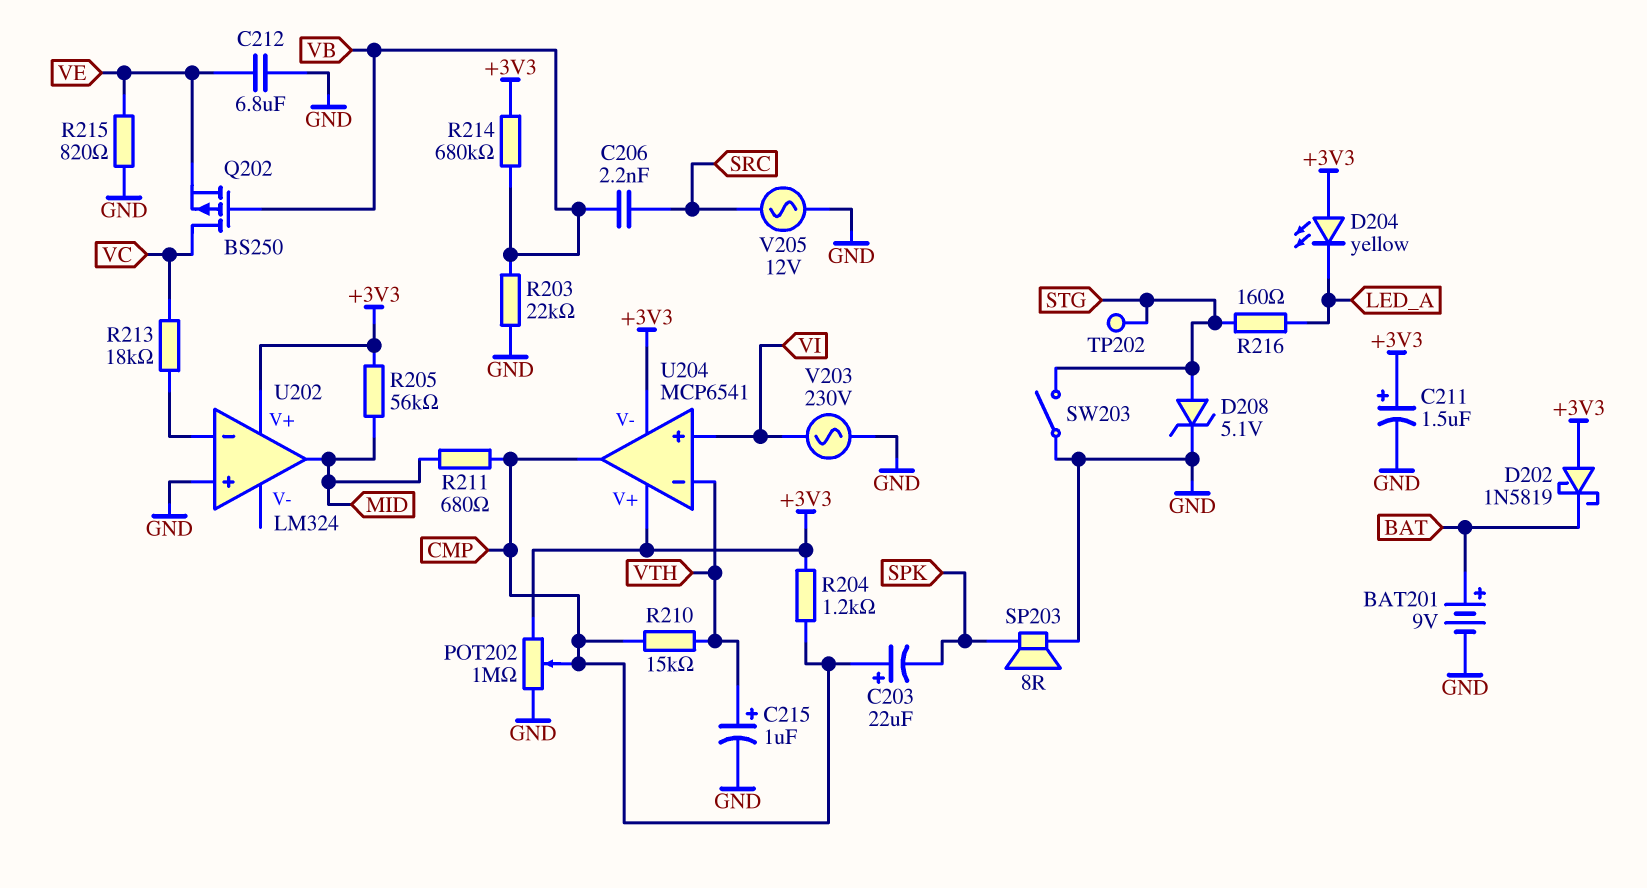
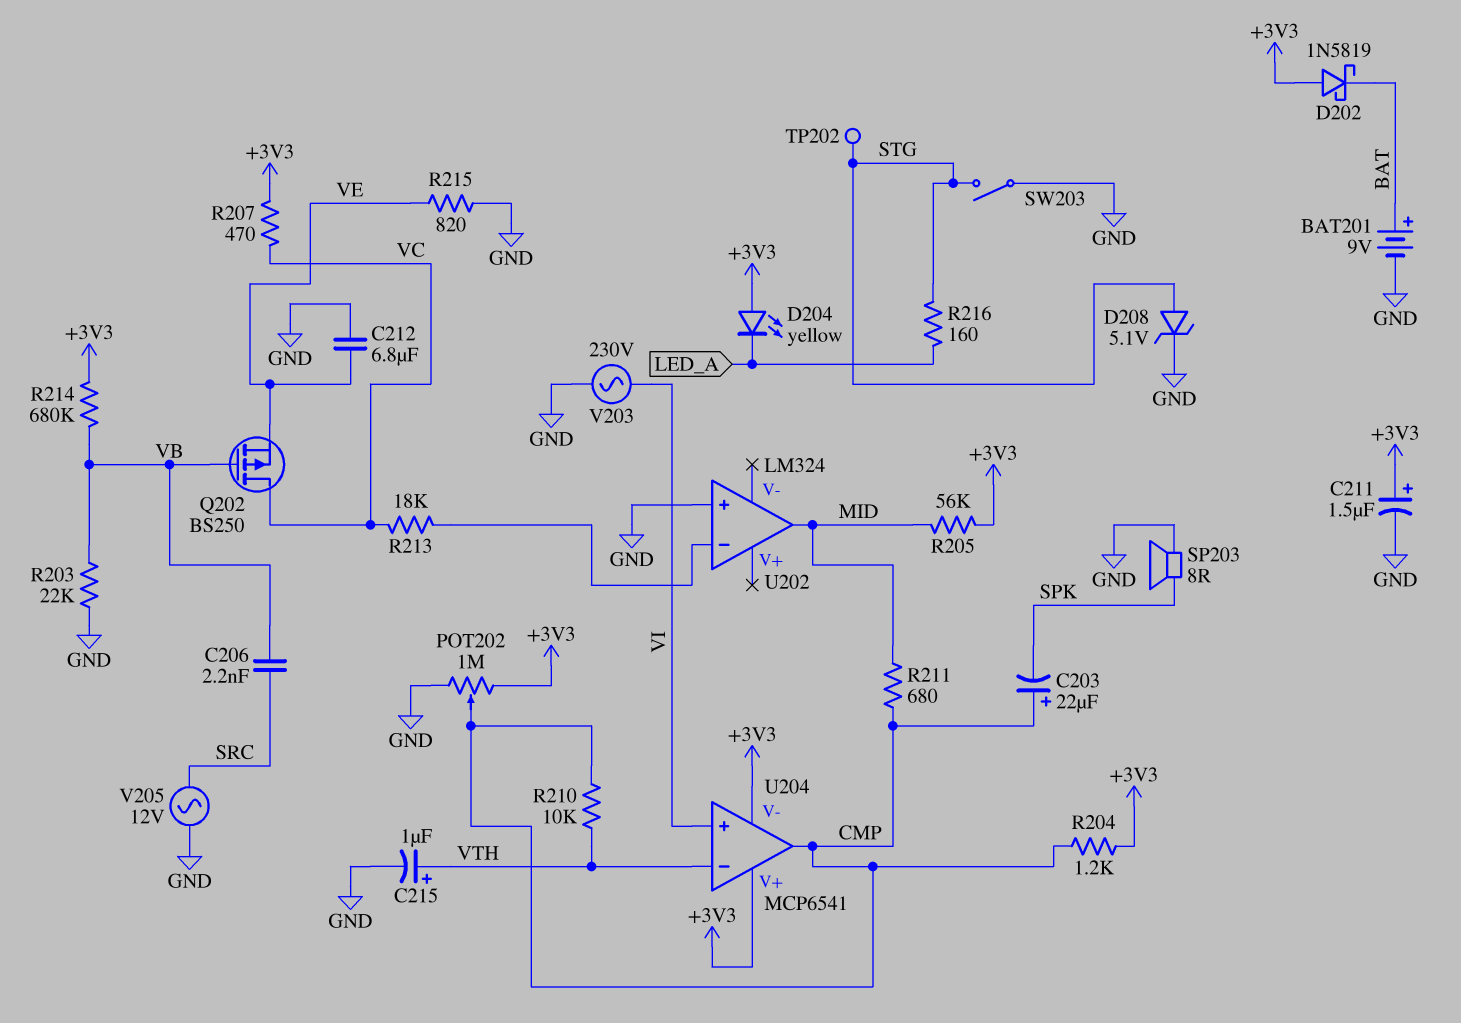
R207: none -> 470 (+3V3, VC)
R210: 15k (CMP, VTH) -> 10k (CMP, VTH)
U202 pin V+: +3V3 -> none

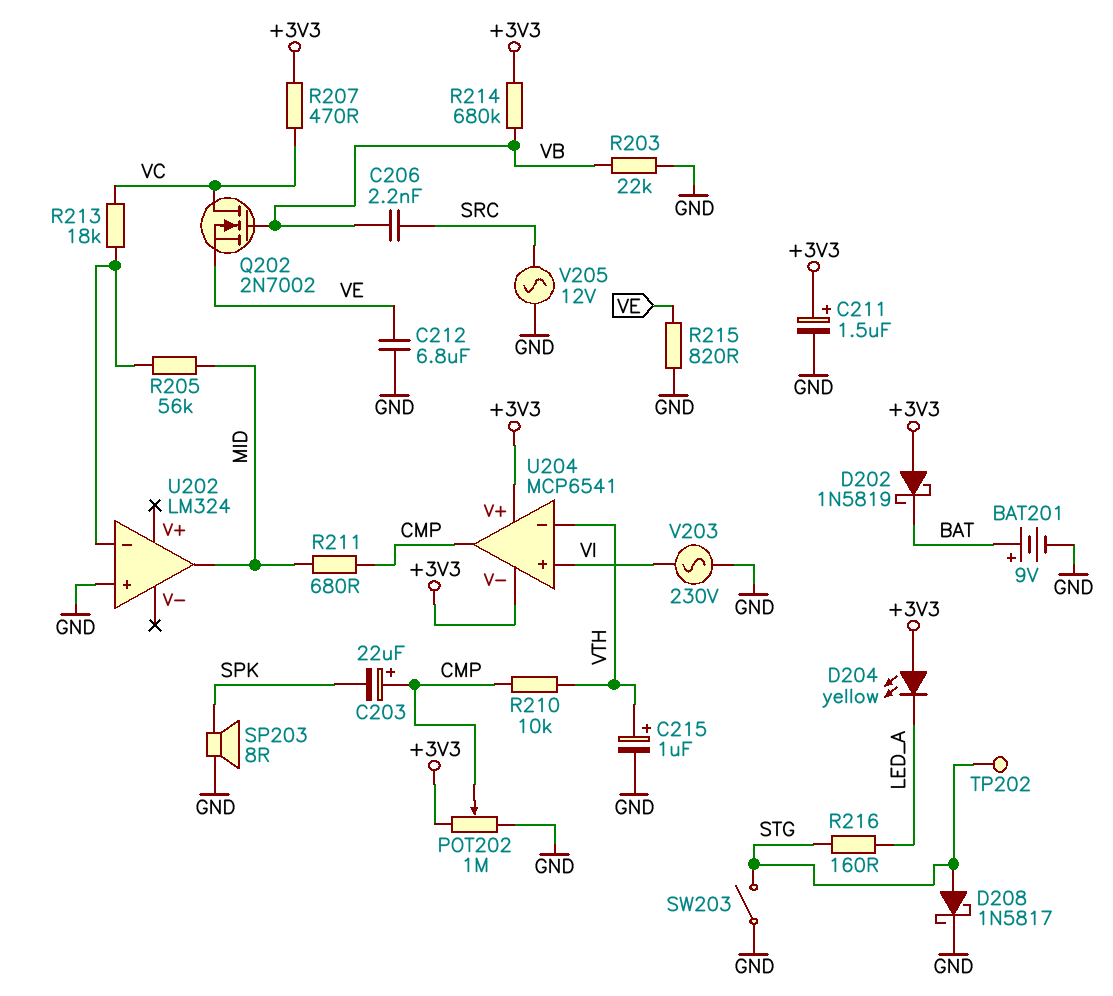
D208: zener 5.1V (A STG, K GND) -> schottky 1N5817 (A STG, K GND)
Q202: PMOS BS250 (G VB, D VC, S VE) -> NMOS 2N7002 (G VB, D VC, S VE)
R204: 1.2k (+3V3, CMP) -> none
R205: 56k (+3V3, MID) -> 56k (MID, U202/in-)

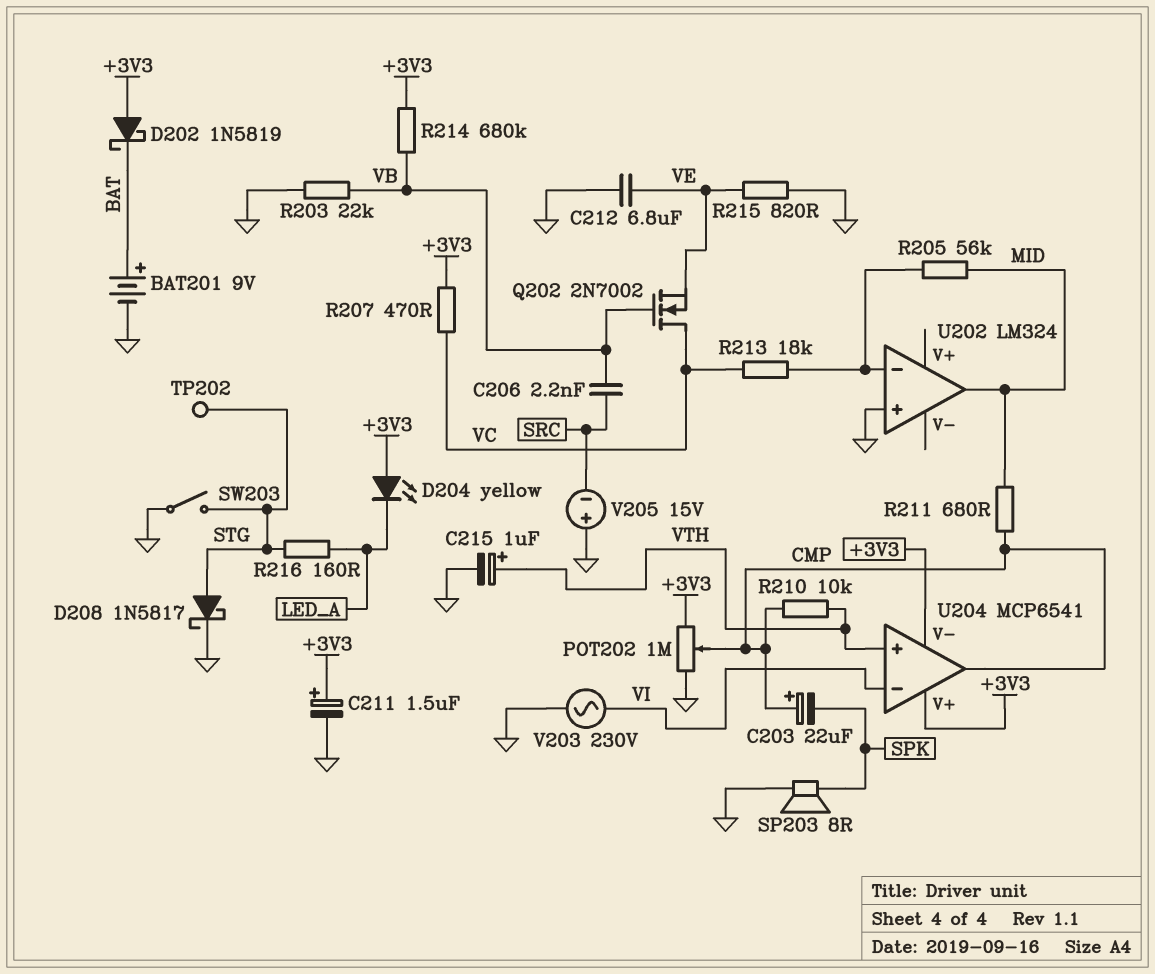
U204 pin in+: VI -> VTH
U204 pin in-: VTH -> VI
V205: AC 12V (GND, SRC) -> 15V (plus GND, minus SRC)

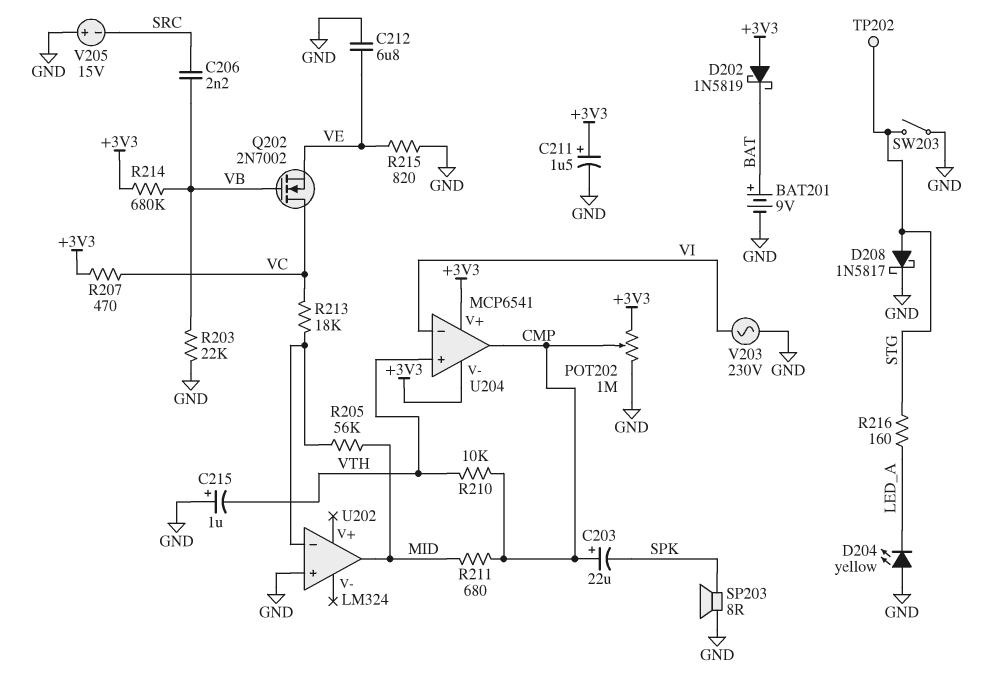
C215: 1uF (plus VTH, minus GND) -> 1uF (plus GND, minus VTH)
D204: LED yellow (A +3V3, K LED_A) -> LED yellow (A GND, K LED_A)

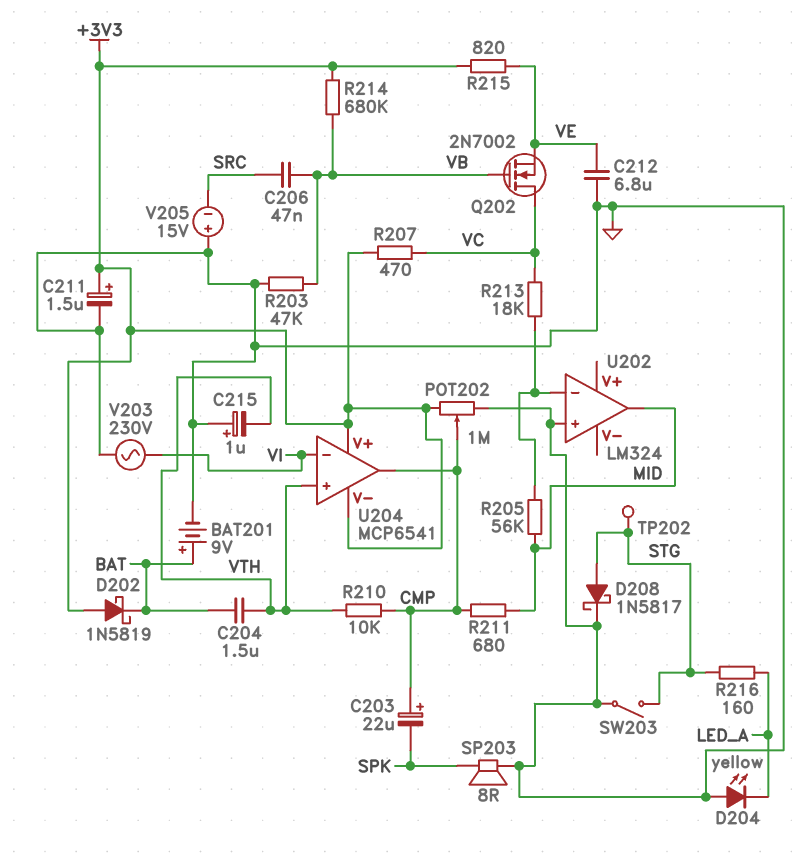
C204: none -> 1.5uF (BAT, VTH)
C206: 2.2nF (SRC, VB) -> 47nF (SRC, VB)
R203: 22k (GND, VB) -> 47k (GND, VB)
R215: 820 (GND, VE) -> 820 (+3V3, VE)

